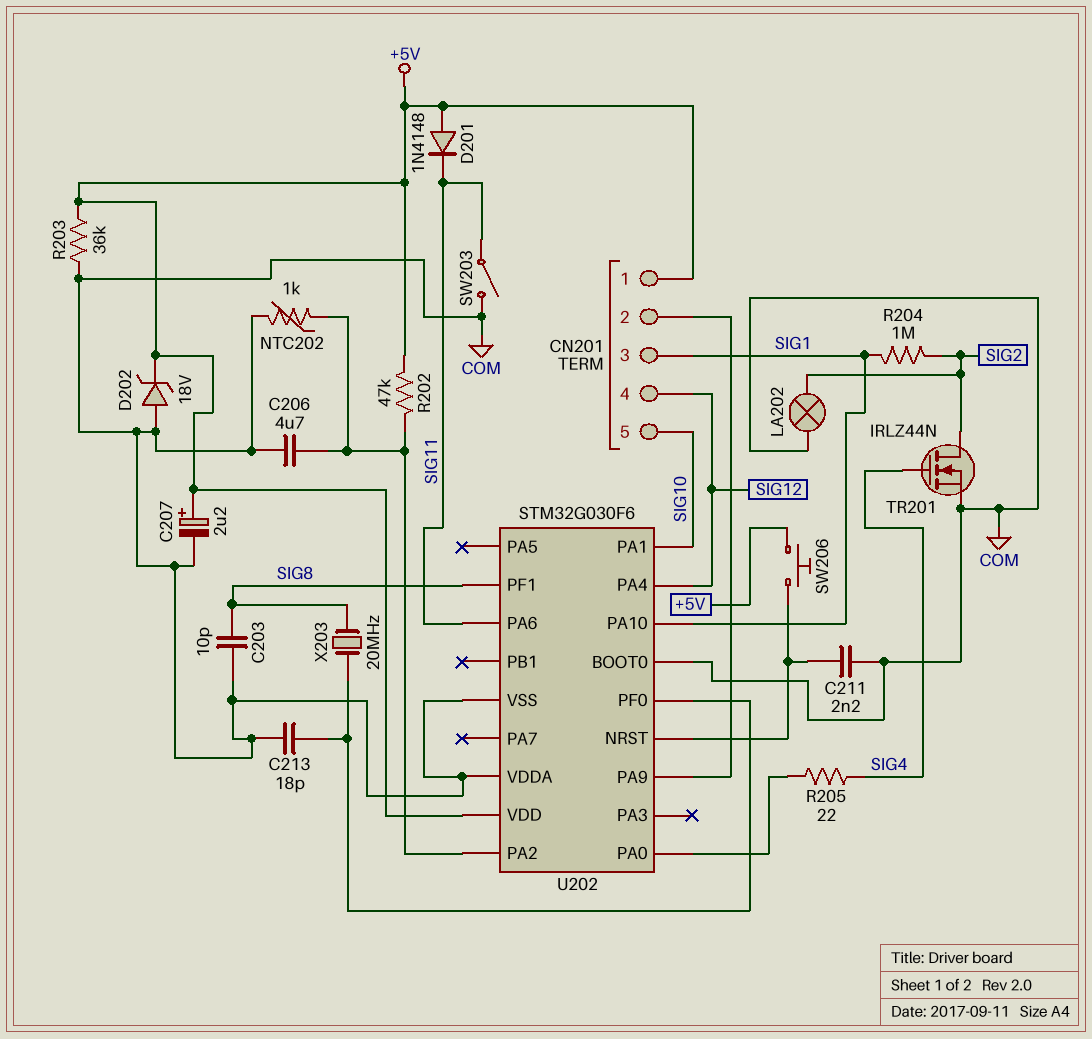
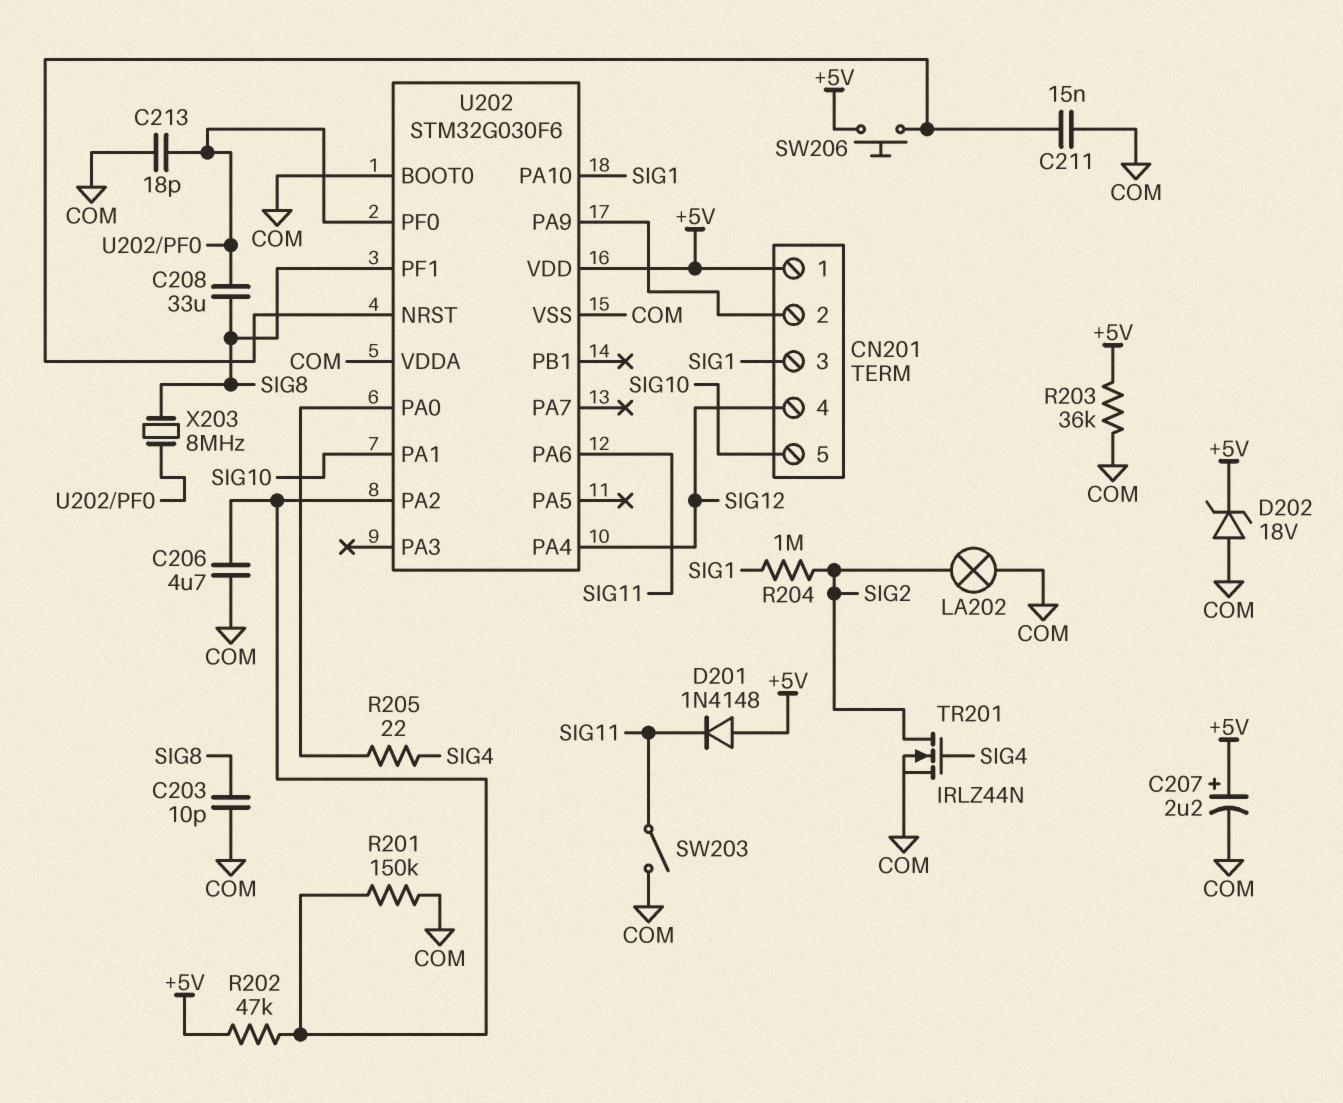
C208: none -> 33uF (SIG8, U202/PF0)
C211: 2.2nF (COM, U202/NRST) -> 15nF (COM, U202/NRST)
NTC202: 1k (COM, U202/PA2) -> none
R201: none -> 150k (COM, U202/PA2)
X203: 20MHz (SIG8, U202/PF0) -> 8MHz (SIG8, U202/PF0)

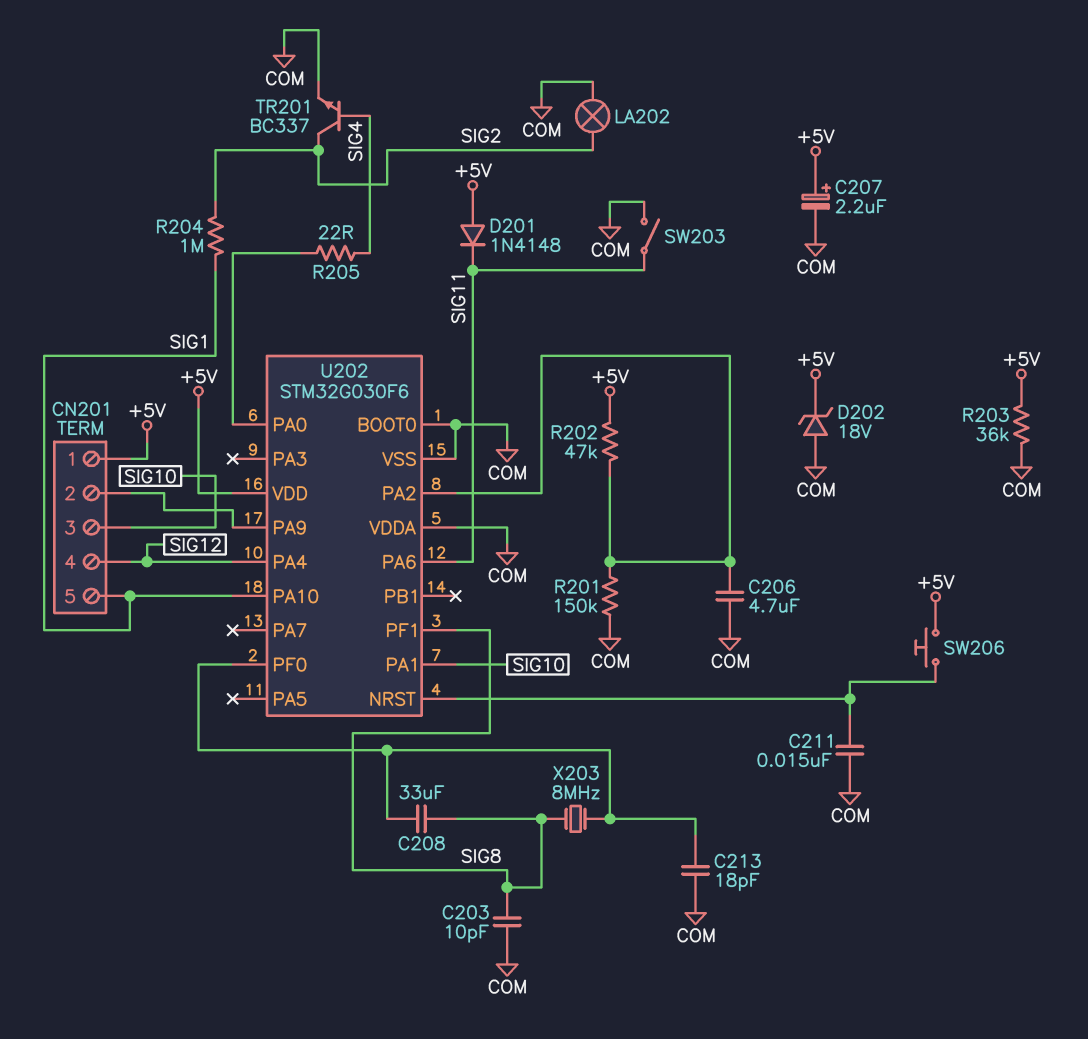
CN201 pin 3: SIG1 -> SIG10
CN201 pin 5: SIG10 -> SIG1
TR201: NMOS IRLZ44N (G SIG4, D SIG2, S COM) -> NPN BC337 (B SIG4, C SIG2, E COM)

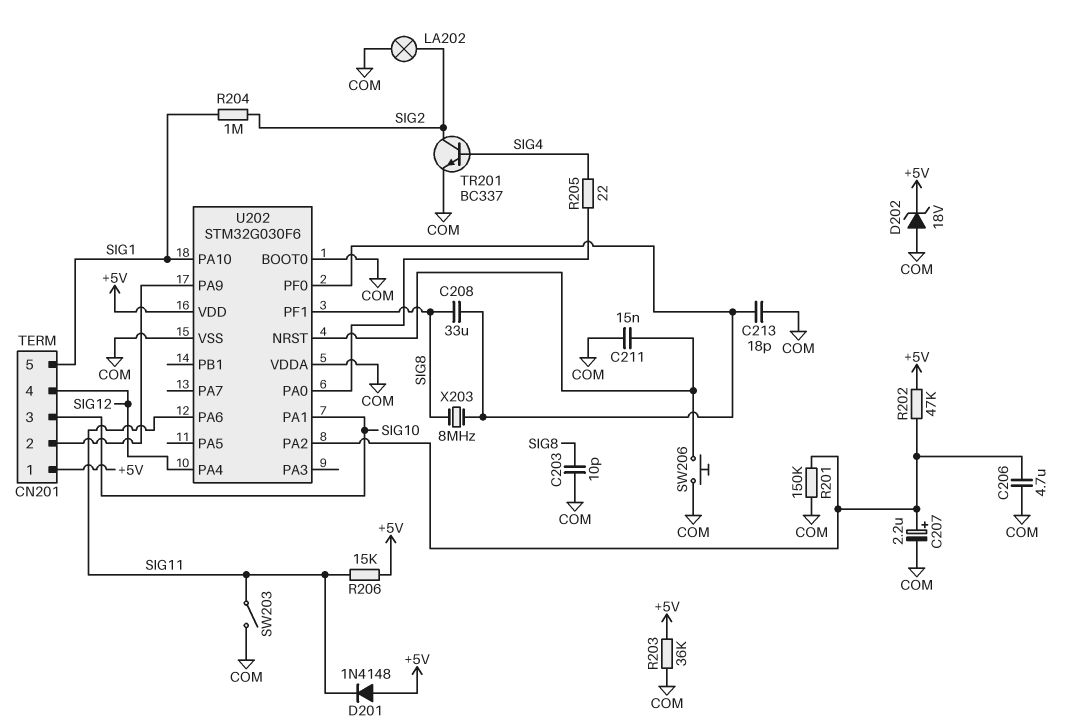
C207: 2.2uF (plus +5V, minus COM) -> 2.2uF (plus U202/PA2, minus COM)
R206: none -> 15k (+5V, SIG11)
SW206: button (+5V, U202/NRST) -> button (COM, U202/NRST)

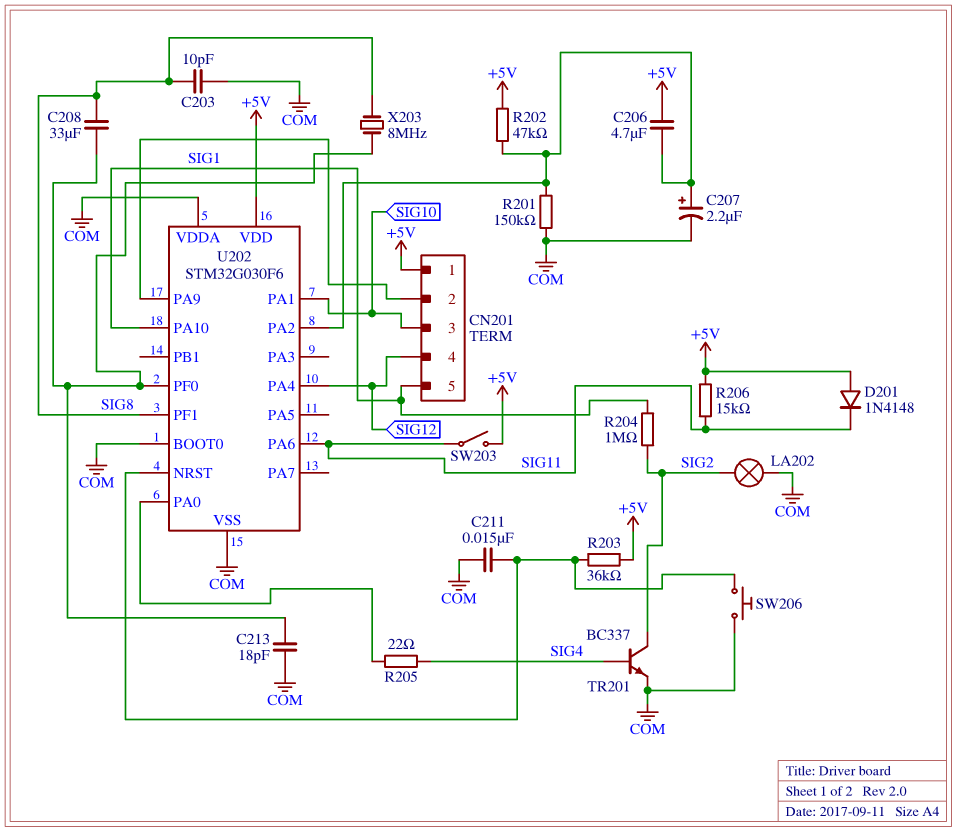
C206: 4.7uF (COM, U202/PA2) -> 4.7uF (+5V, U202/PA2)
D202: zener 18V (A COM, K +5V) -> none
R203: 36k (+5V, COM) -> 36k (+5V, U202/NRST)
SW203: switch (COM, SIG11) -> switch (+5V, SIG11)

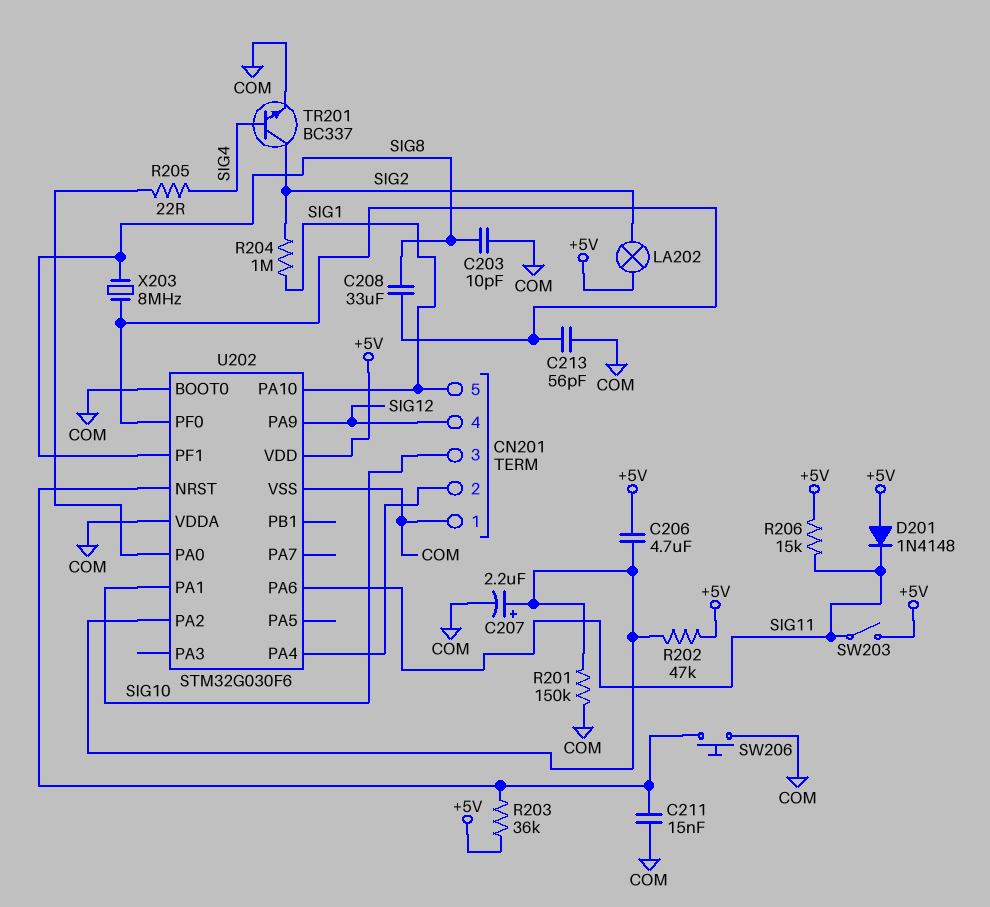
C213: 18pF (COM, U202/PF0) -> 56pF (COM, U202/PF0)
CN201 pin 1: +5V -> COM
LA202: lamp (COM, SIG2) -> lamp (+5V, SIG2)
U202 pin PA4: SIG12 -> CN201/2
U202 pin PA9: CN201/2 -> SIG12

